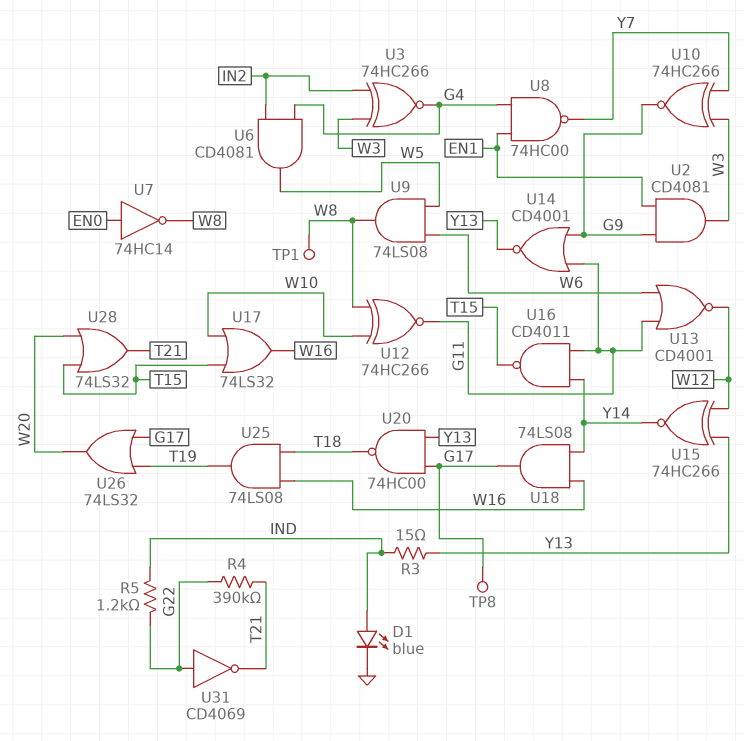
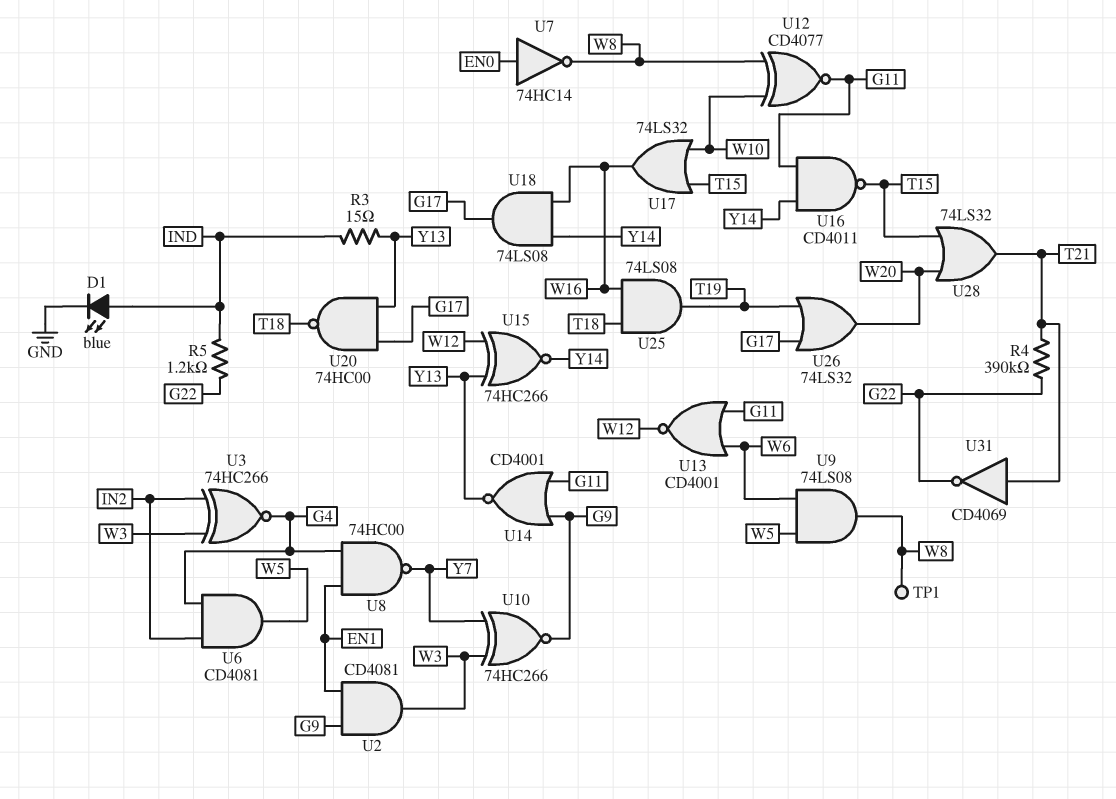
TP8: test point (G17) -> none
U12: XNOR 74HC266 (in W8, in W10, out G11) -> XNOR CD4077 (in W8, in W10, out G11)
U31: NOT CD4069 (in G22, out T21) -> NOT CD4069 (in T21, out G22)

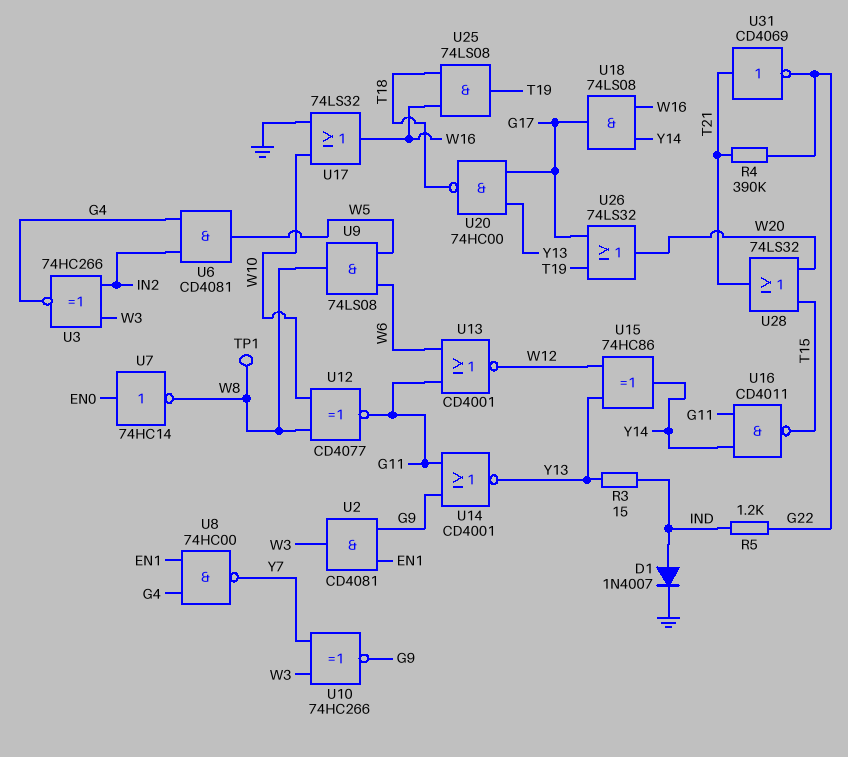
D1: LED blue (A IND, K GND) -> diode 1N4007 (A IND, K GND)
U15: XNOR 74HC266 (in W12, in Y13, out Y14) -> XOR 74HC86 (in W12, in Y13, out Y14)
U17: OR 74LS32 (in T15, in W10, out W16) -> OR 74LS32 (in GND, in W10, out W16)

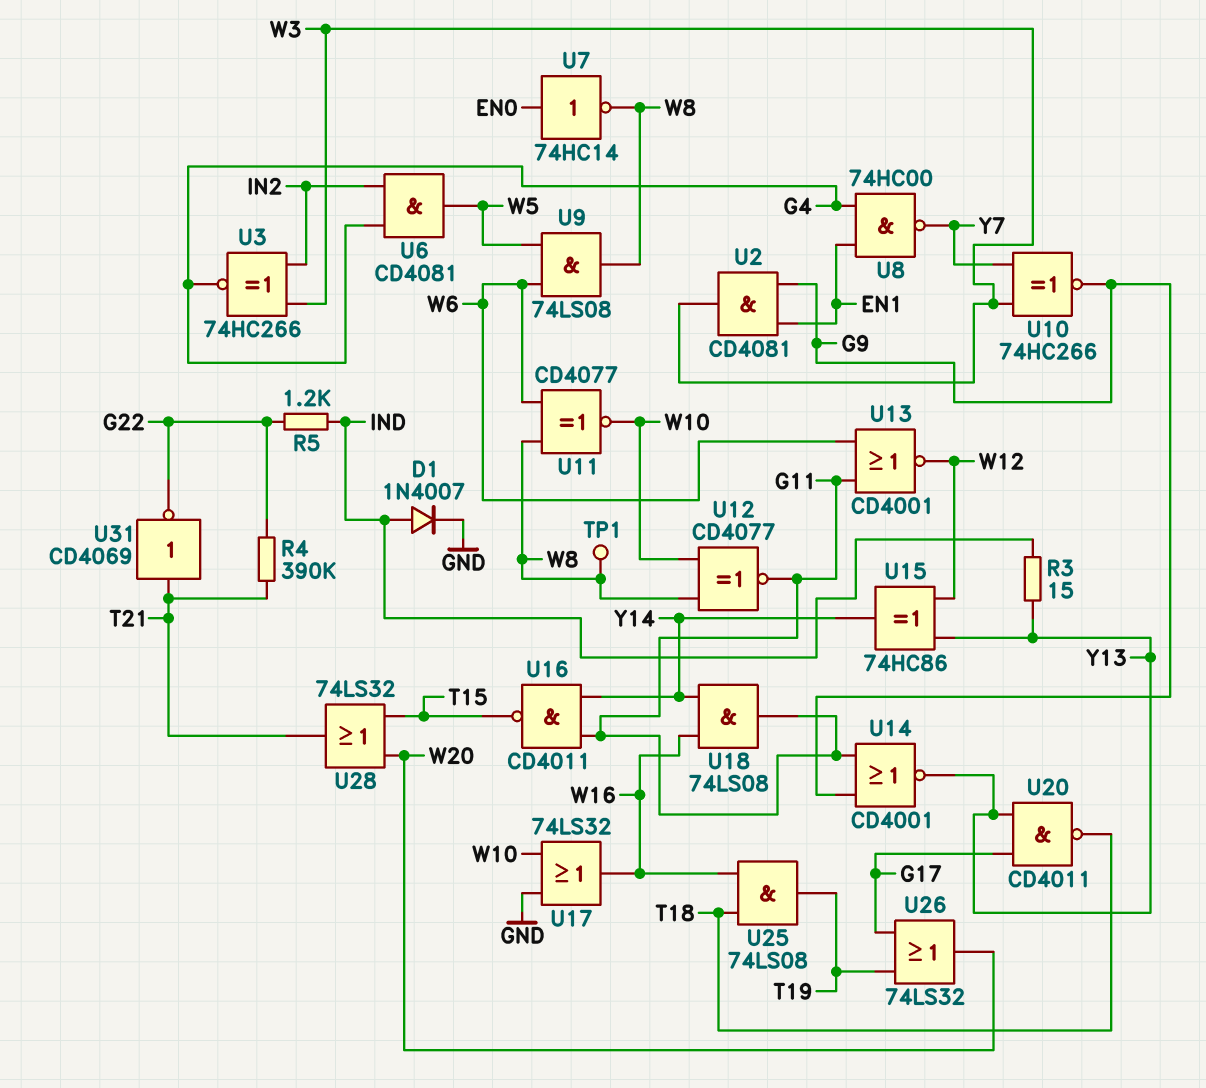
U11: none -> XNOR CD4077 (in W6, in W8, out W10)
U18: AND 74LS08 (in W16, in Y14, out G17) -> AND 74LS08 (in W16, in Y14, out G11)
U20: NAND 74HC00 (in G17, in Y13, out T18) -> NAND CD4011 (in G17, in Y13, out T18)

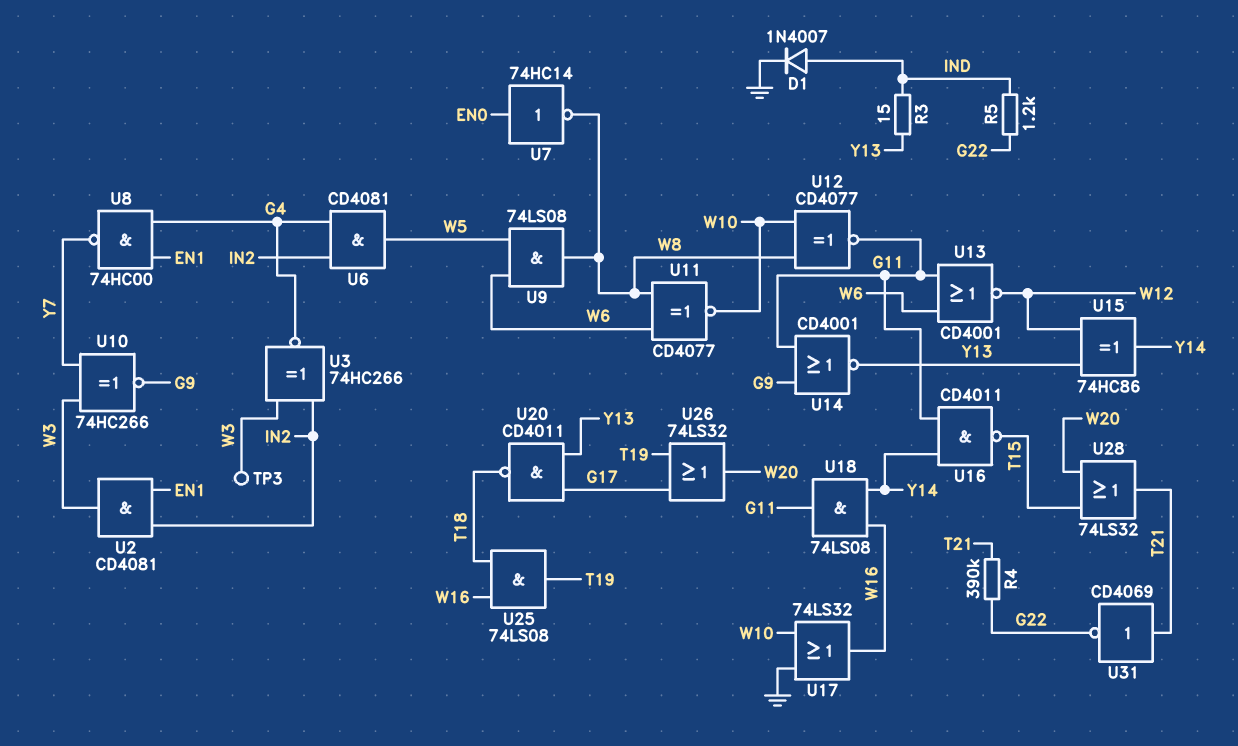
TP1: test point (W8) -> none
TP3: none -> test point (W3)
U2: AND CD4081 (in EN1, in G9, out W3) -> AND CD4081 (in EN1, in IN2, out W3)

